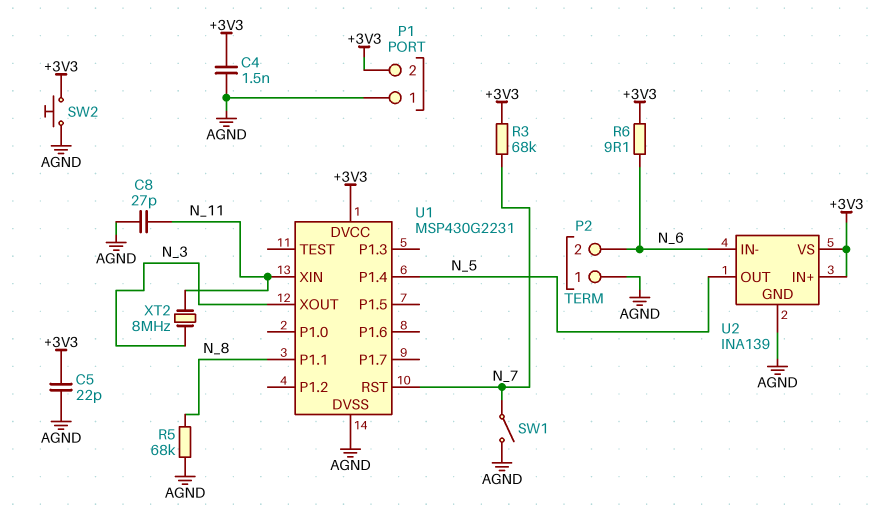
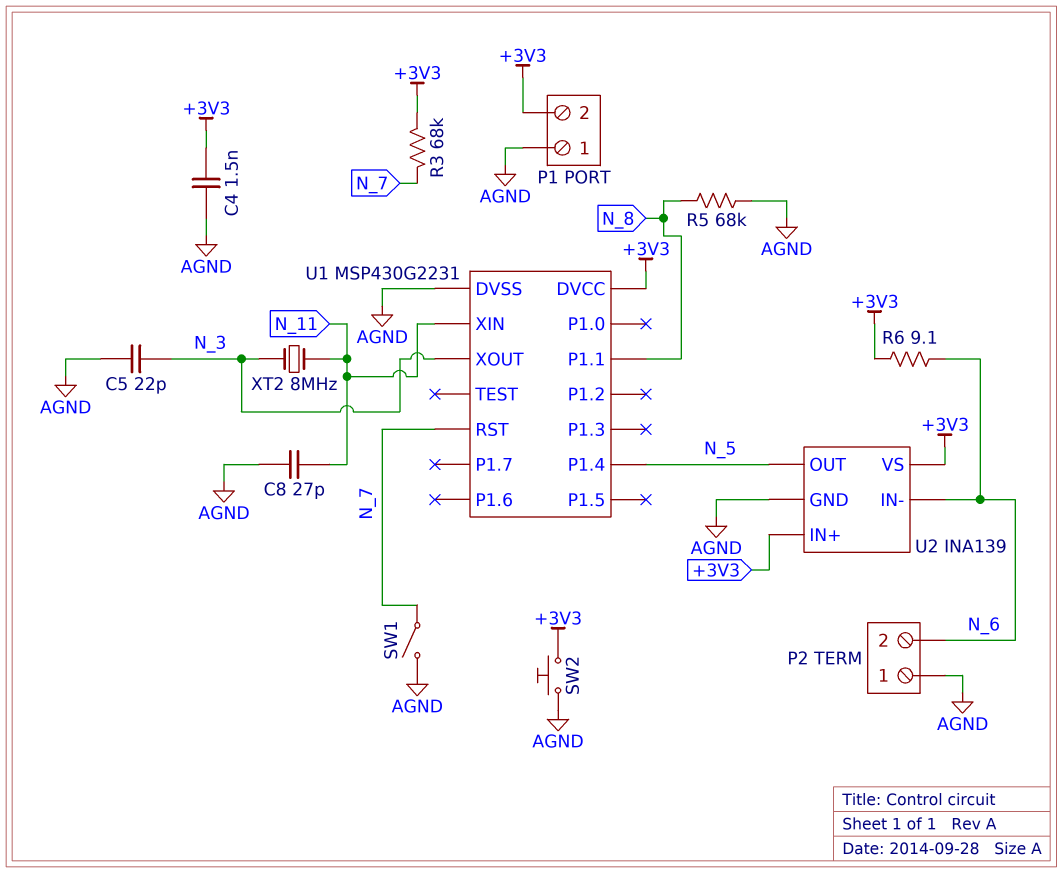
C5: 22pF (+3V3, AGND) -> 22pF (AGND, N_3)

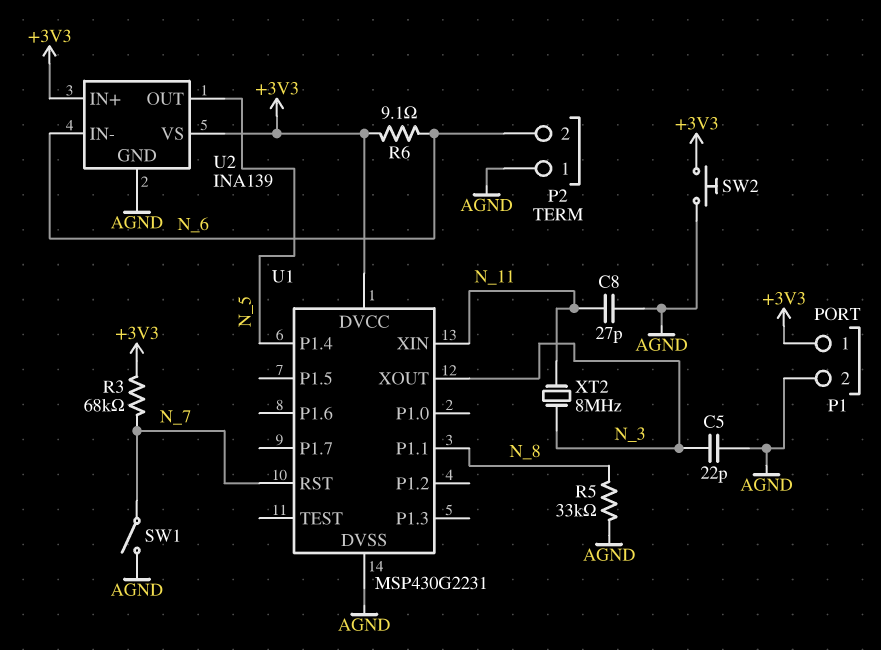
C4: 1.5nF (+3V3, AGND) -> none
P1 pin 1: AGND -> +3V3
P1 pin 2: +3V3 -> AGND
R5: 68k (AGND, N_8) -> 33k (AGND, N_8)

